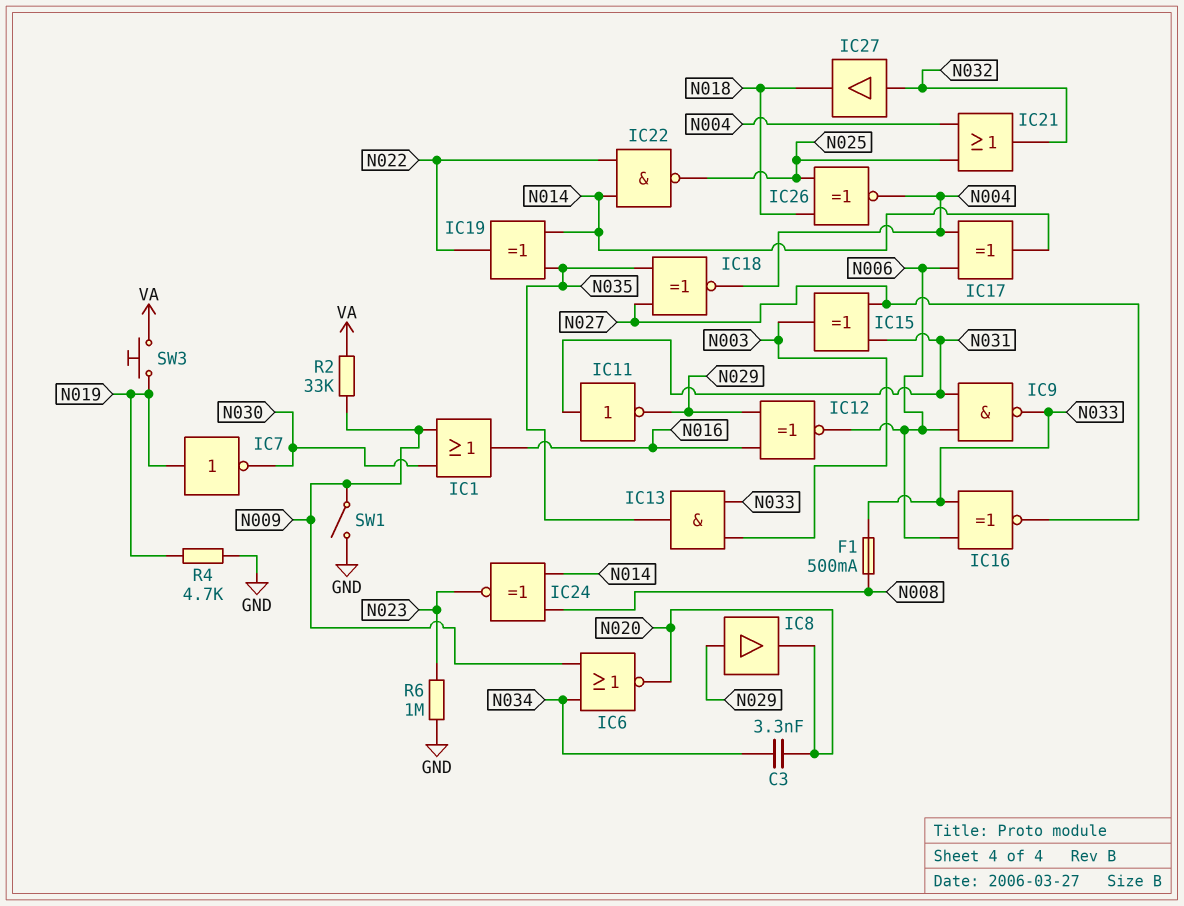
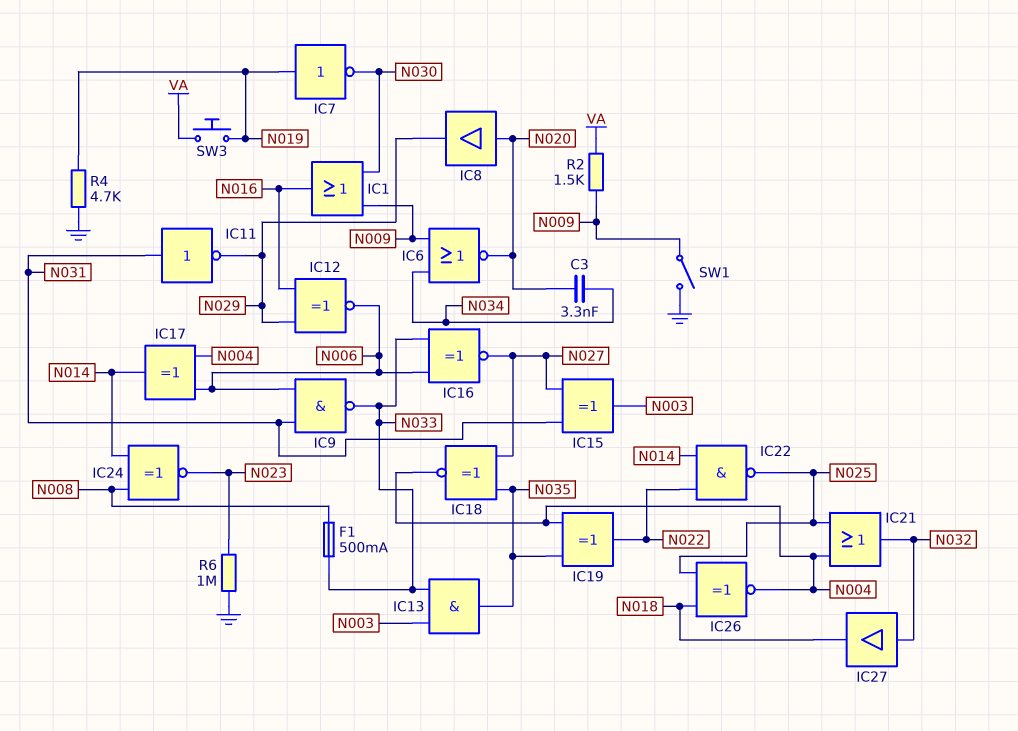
IC8: buffer (in N029, out N020) -> buffer (in N020, out N029)
IC19: XOR (in N014, in N035, out N022) -> XOR (in N004, in N035, out N022)
R2: 33k (N009, VA) -> 1.5k (N009, VA)

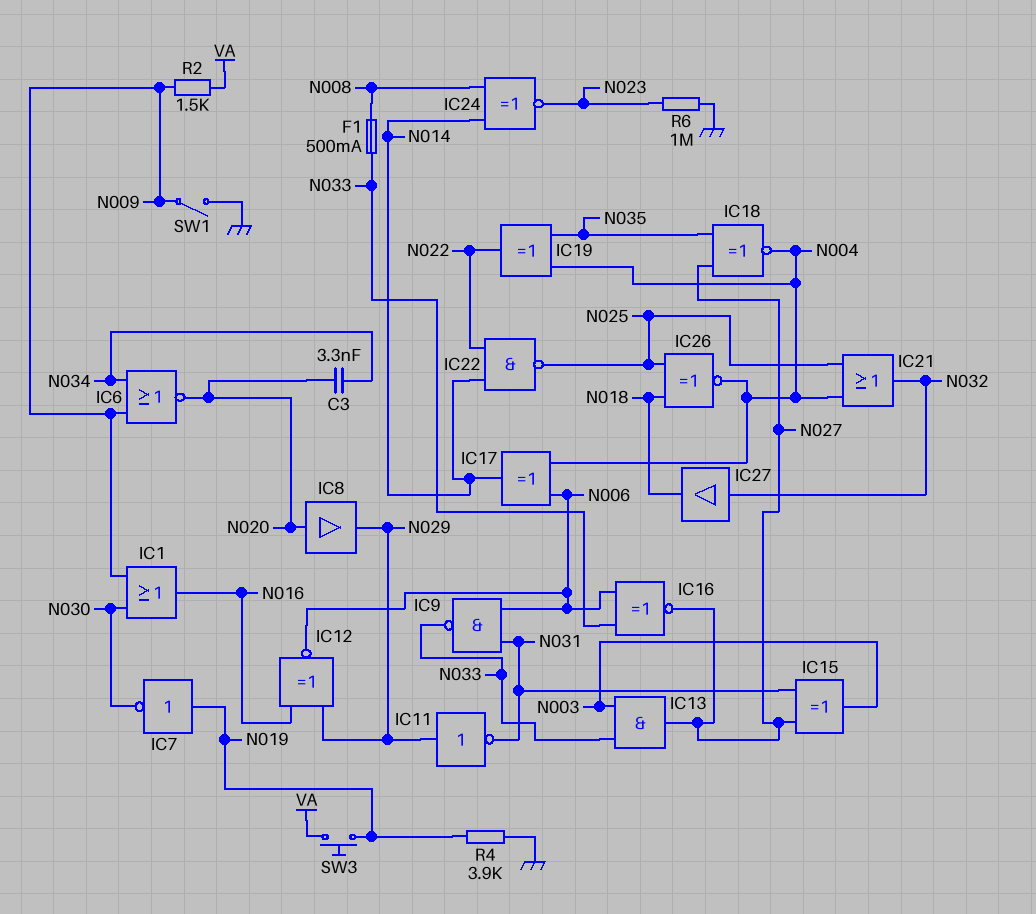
IC11: NOT (in N031, out N029) -> NOT (in N029, out N031)
IC13: AND (in N003, in N033, out N035) -> AND (in N003, in N033, out N027)
R4: 4.7k (GND, N019) -> 3.9k (GND, N019)

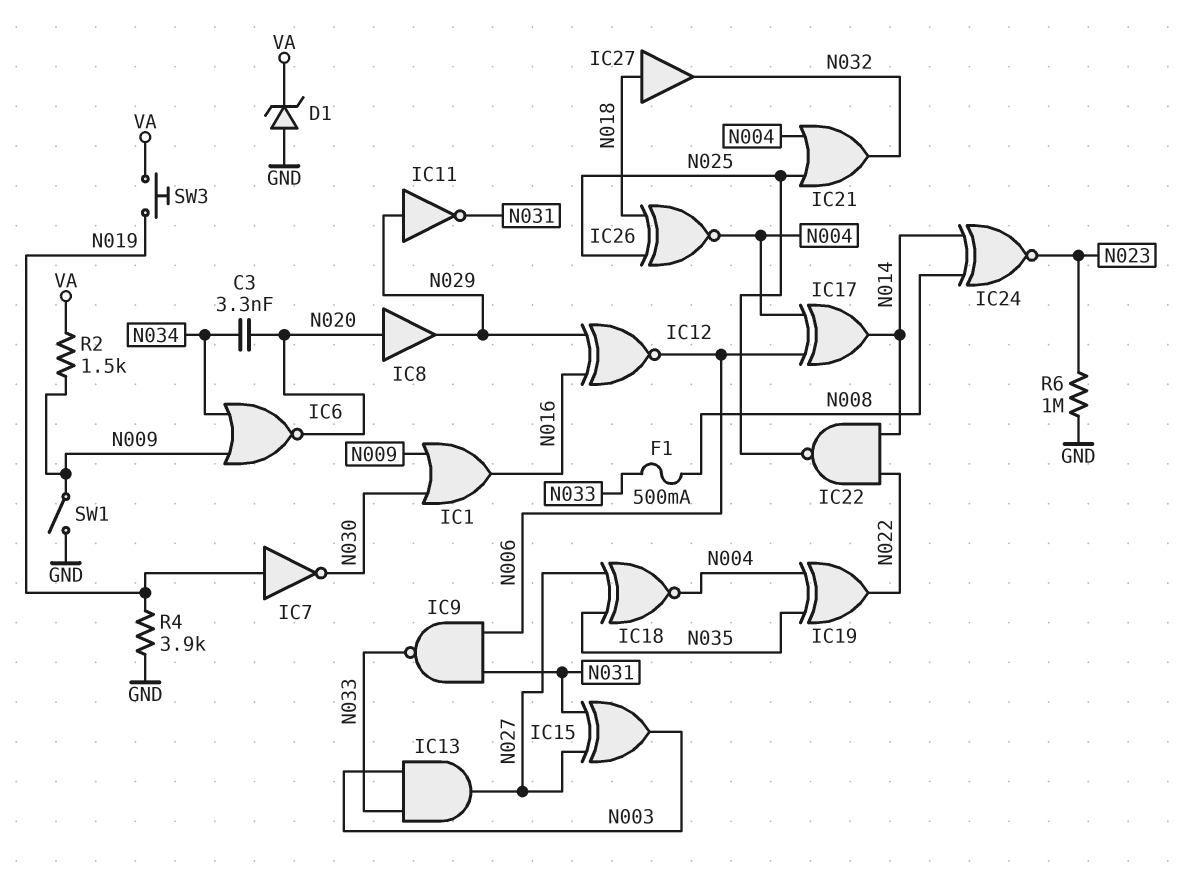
D1: none -> zener (A GND, K VA)
IC16: XNOR (in N006, in N033, out N027) -> none
IC27: buffer (in N032, out N018) -> buffer (in N018, out N032)

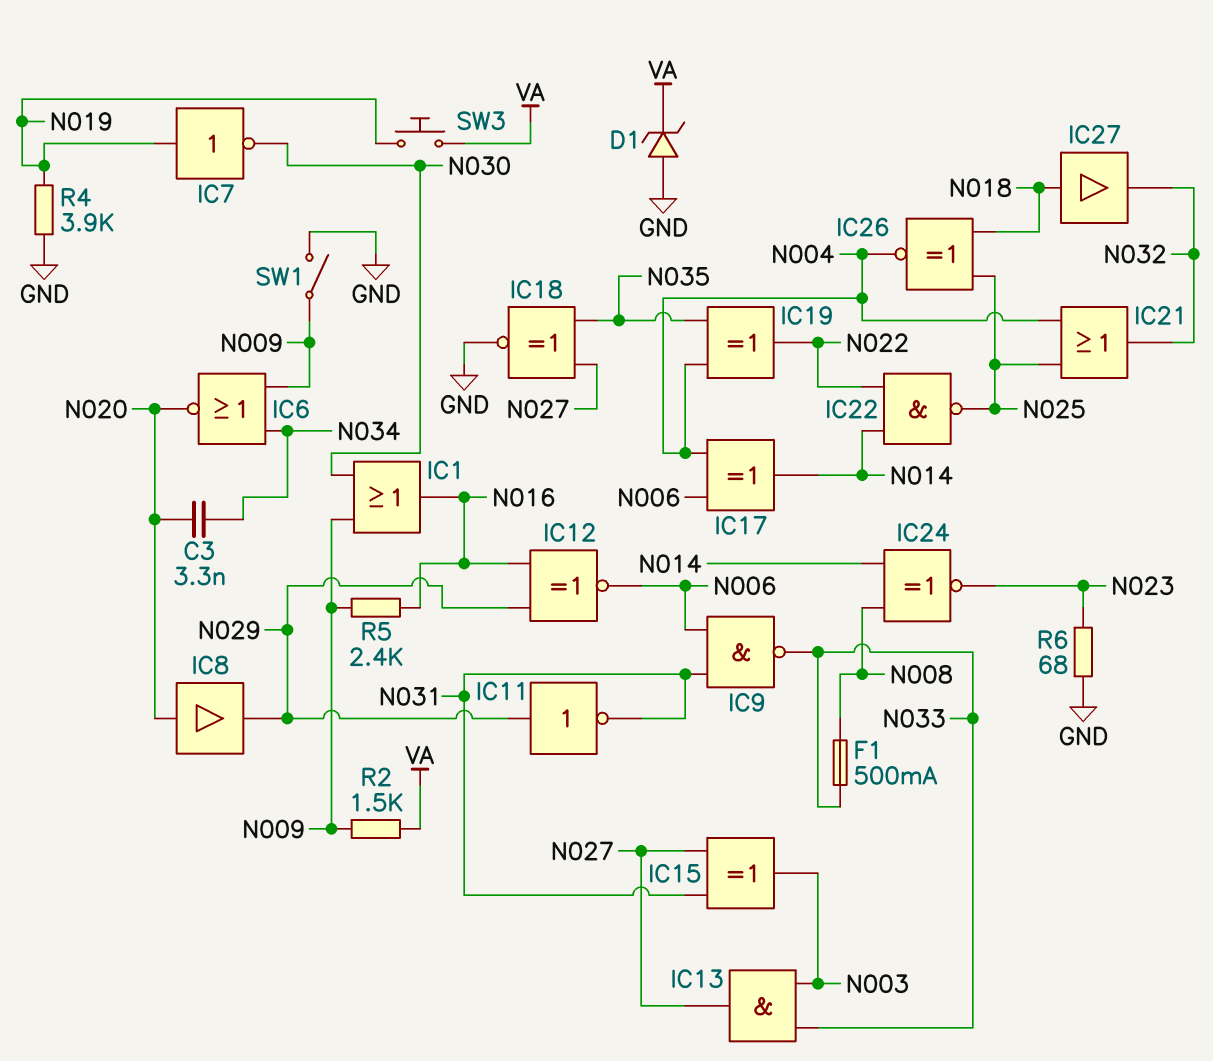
IC18: XNOR (in N027, in N035, out N004) -> XNOR (in N027, in N035, out GND)
R5: none -> 2.4k (N009, N016)
R6: 1M (GND, N023) -> 68 (GND, N023)

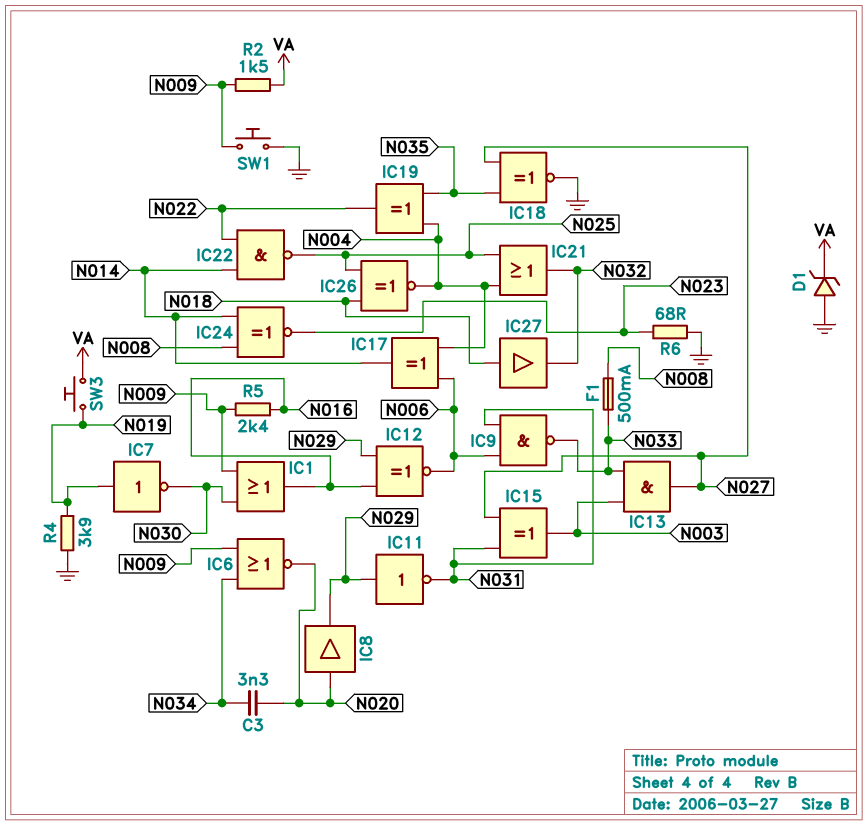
SW1: switch (GND, N009) -> button (GND, N009)

